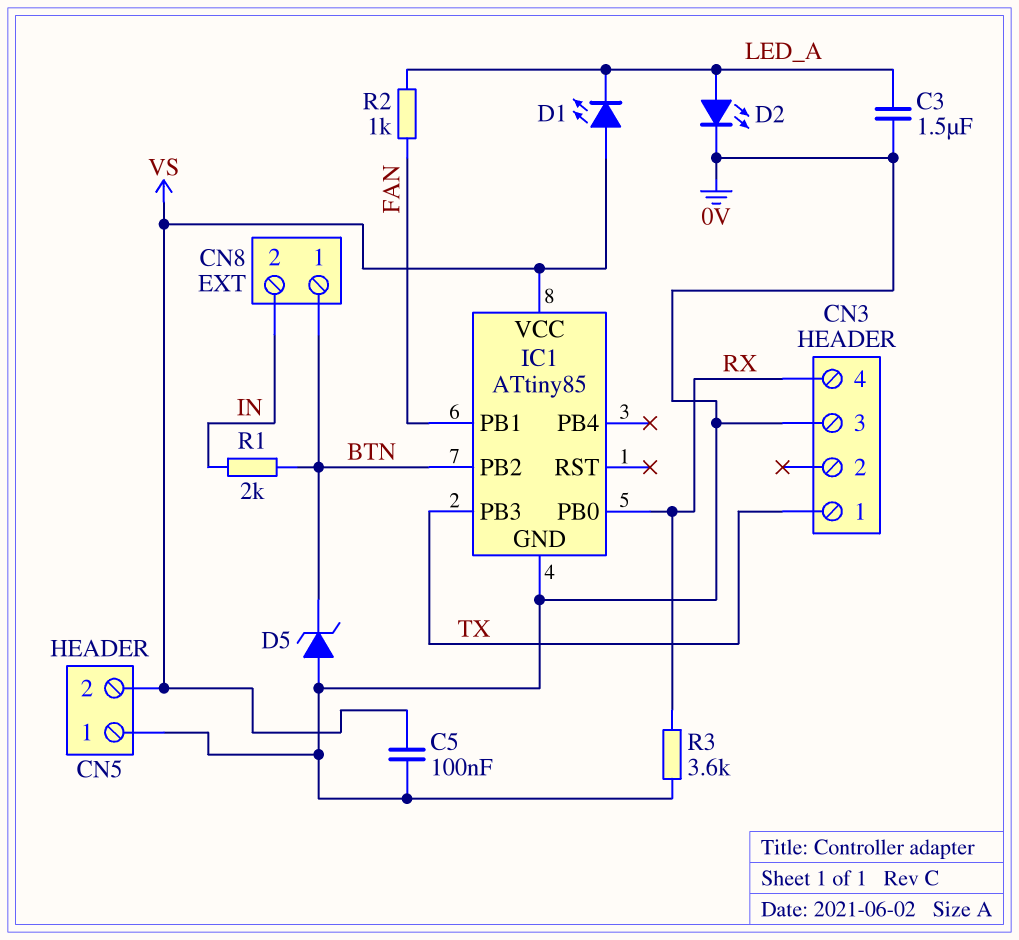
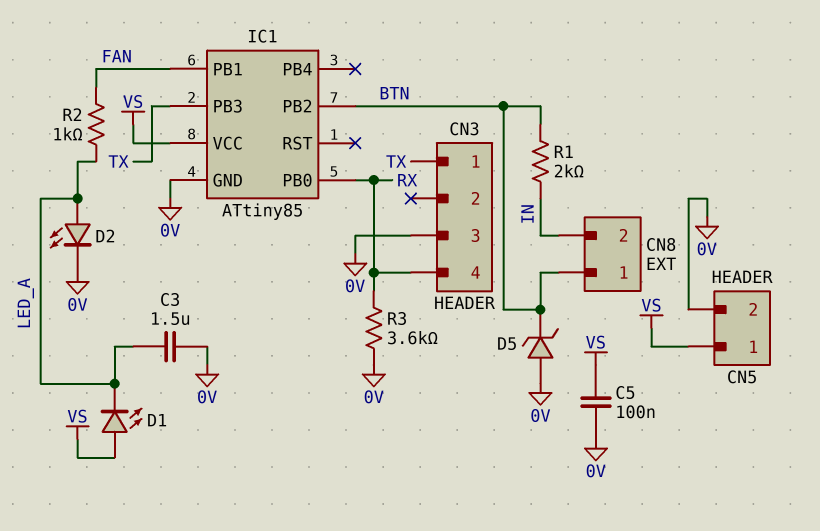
CN5 pin 1: 0V -> VS
CN5 pin 2: VS -> 0V

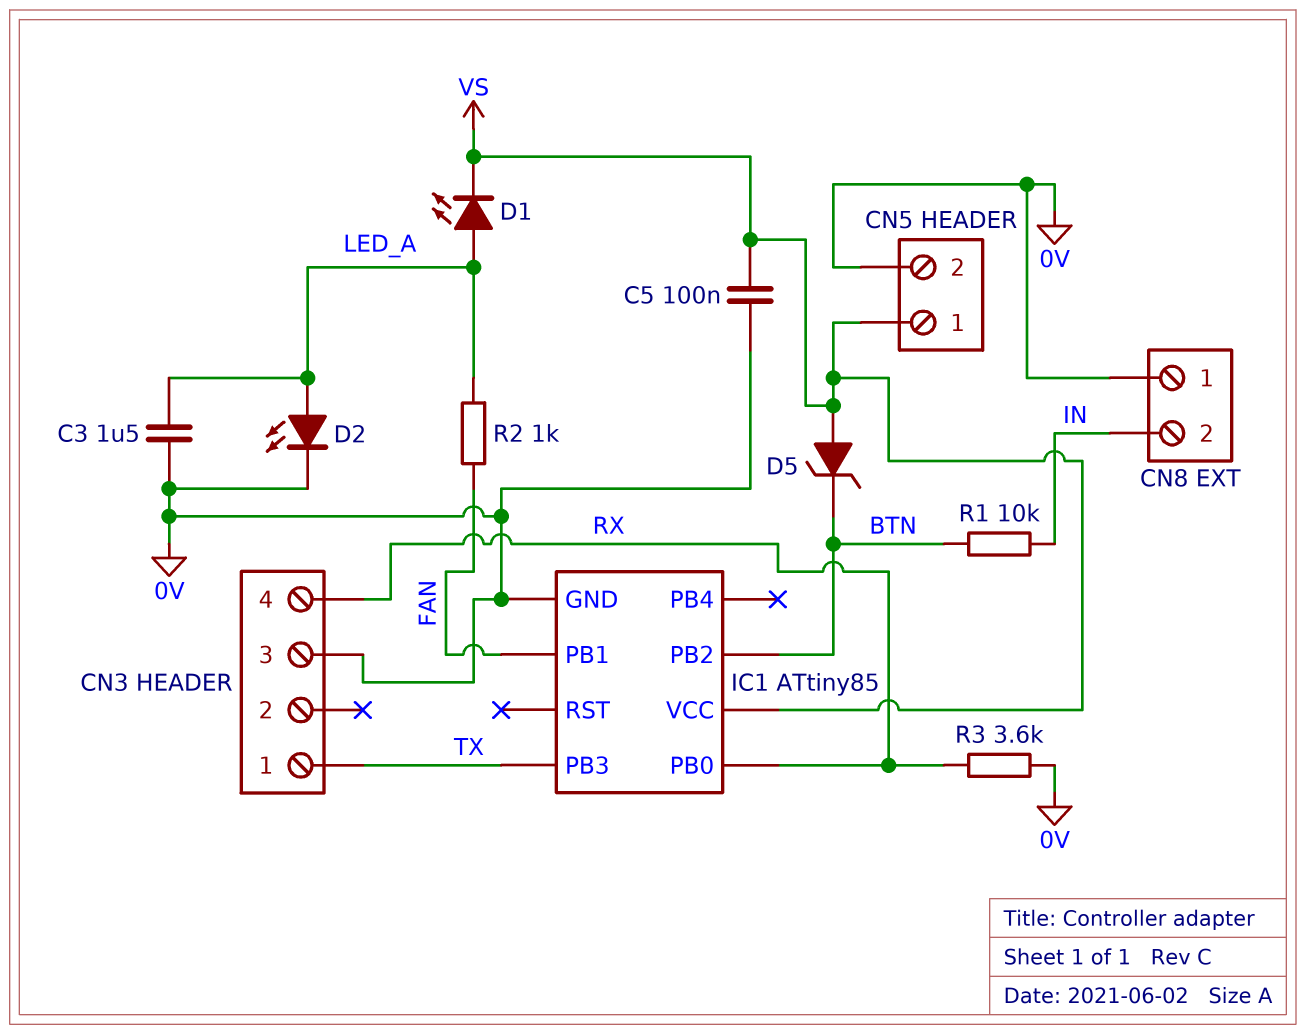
CN8 pin 1: BTN -> 0V
D1: LED (A VS, K LED_A) -> LED (A LED_A, K VS)
D5: zener (A 0V, K BTN) -> zener (A VS, K BTN)
R1: 2k (BTN, IN) -> 10k (BTN, IN)

